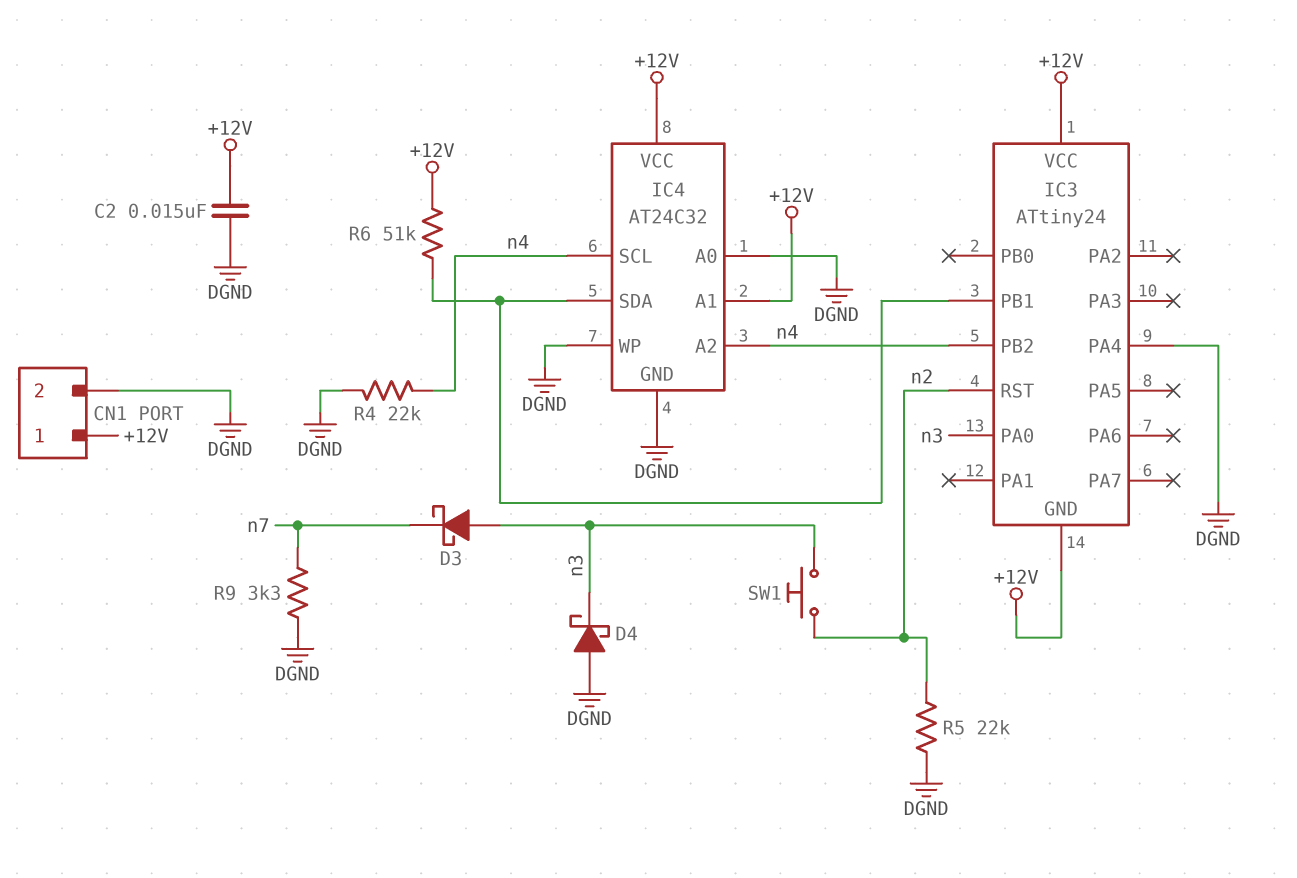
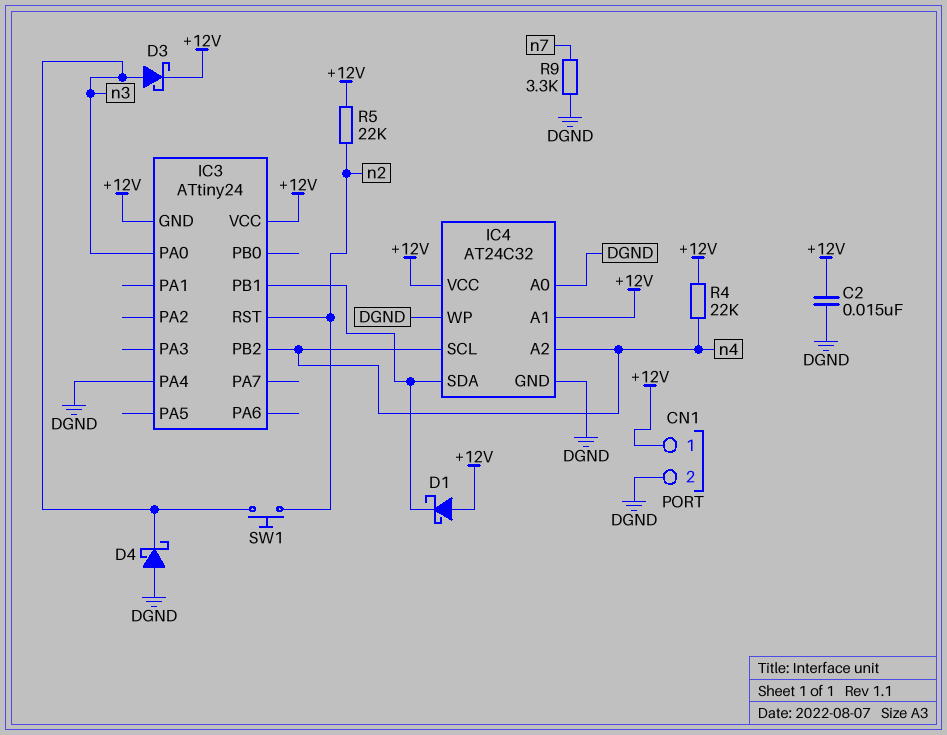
D1: none -> schottky (A +12V, K IC3/PB1)
D3: schottky (A n3, K n7) -> schottky (A n3, K +12V)
R4: 22k (DGND, n4) -> 22k (+12V, n4)
R5: 22k (DGND, n2) -> 22k (+12V, n2)
R6: 51k (+12V, IC3/PB1) -> none

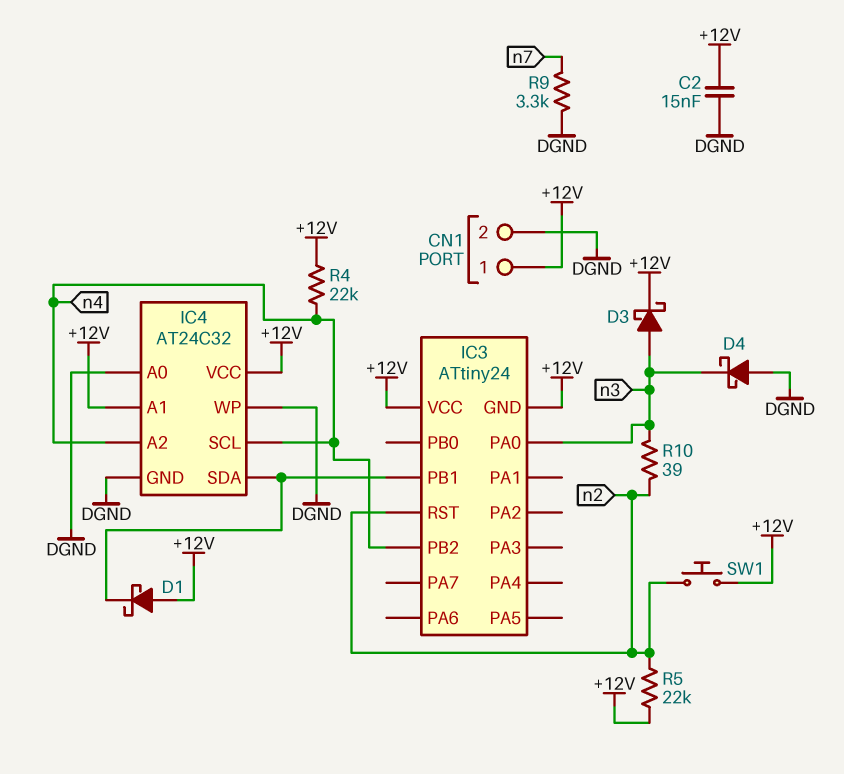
IC3 pin PA4: DGND -> none
R10: none -> 39 (n2, n3)
SW1: button (n2, n3) -> button (+12V, n2)

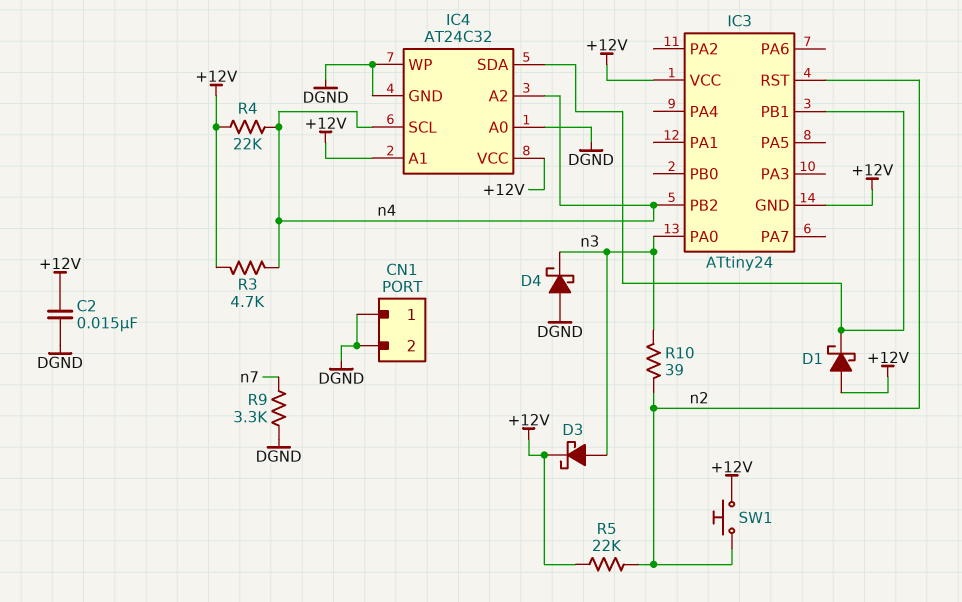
CN1 pin 1: +12V -> DGND
R3: none -> 4.7k (+12V, n4)

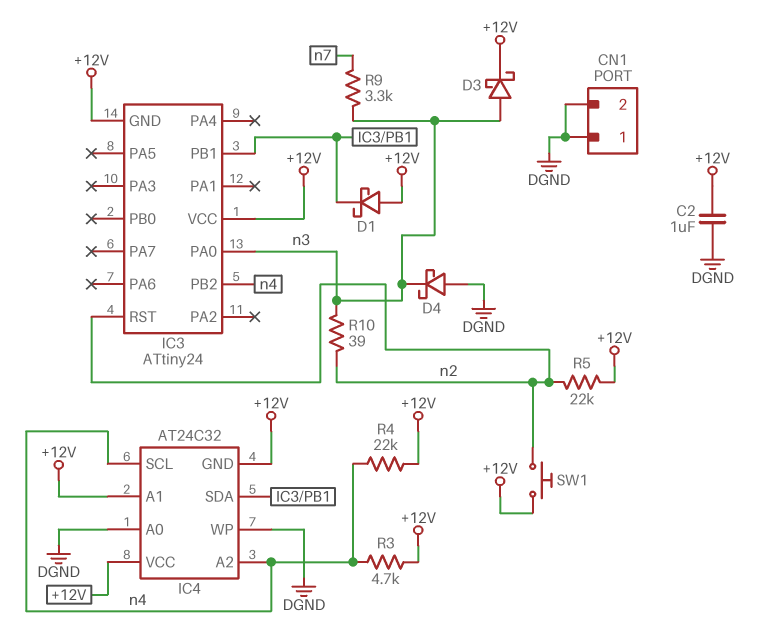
C2: 15nF (+12V, DGND) -> 1uF (+12V, DGND)
IC4 pin GND: DGND -> +12V
R9: 3.3k (DGND, n7) -> 3.3k (n3, n7)

